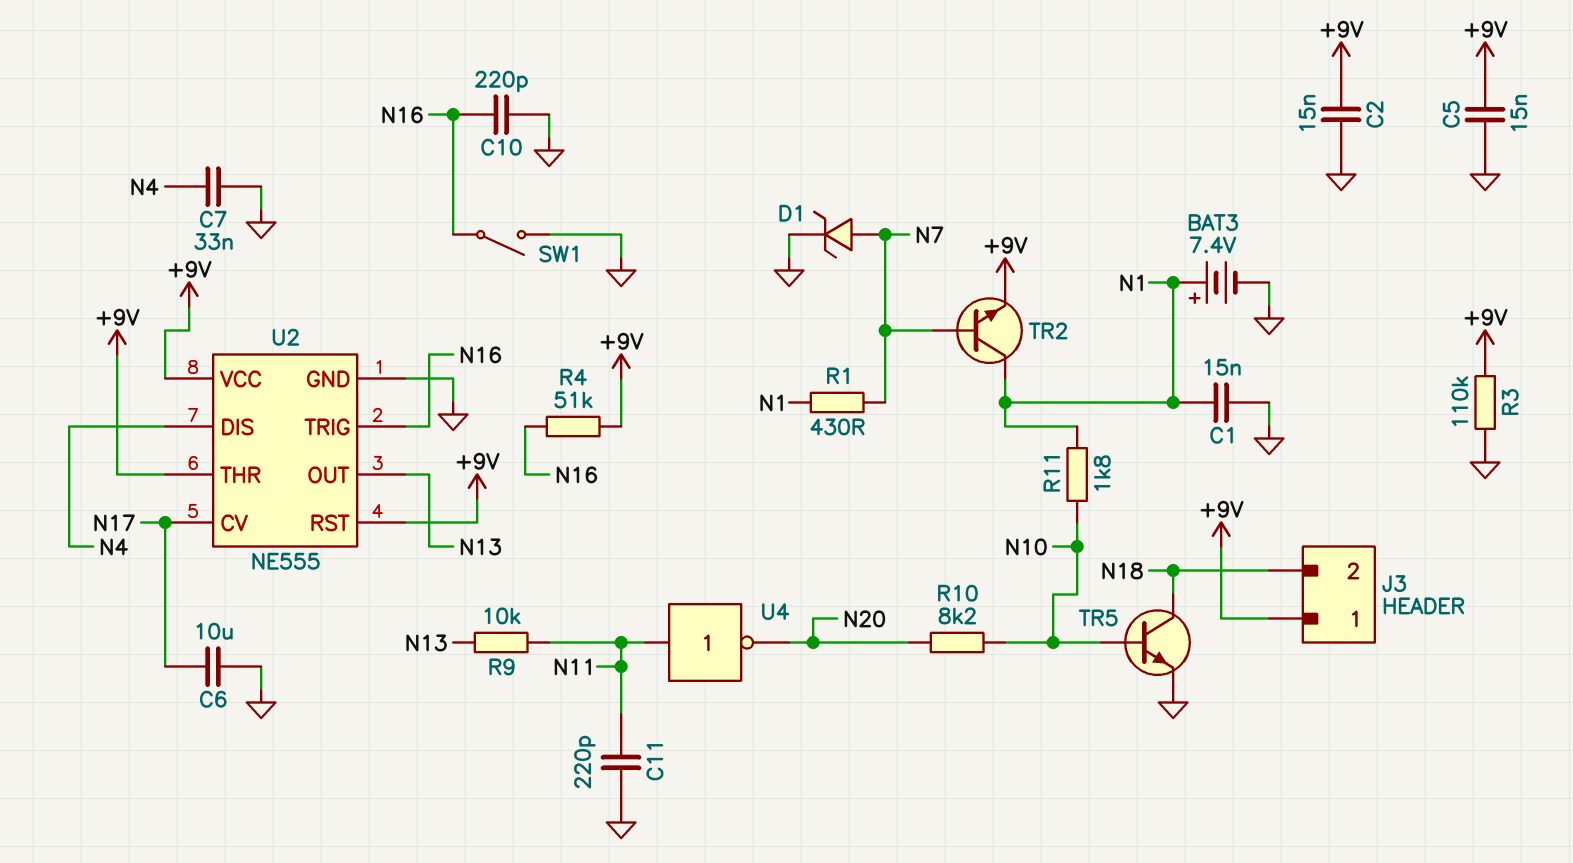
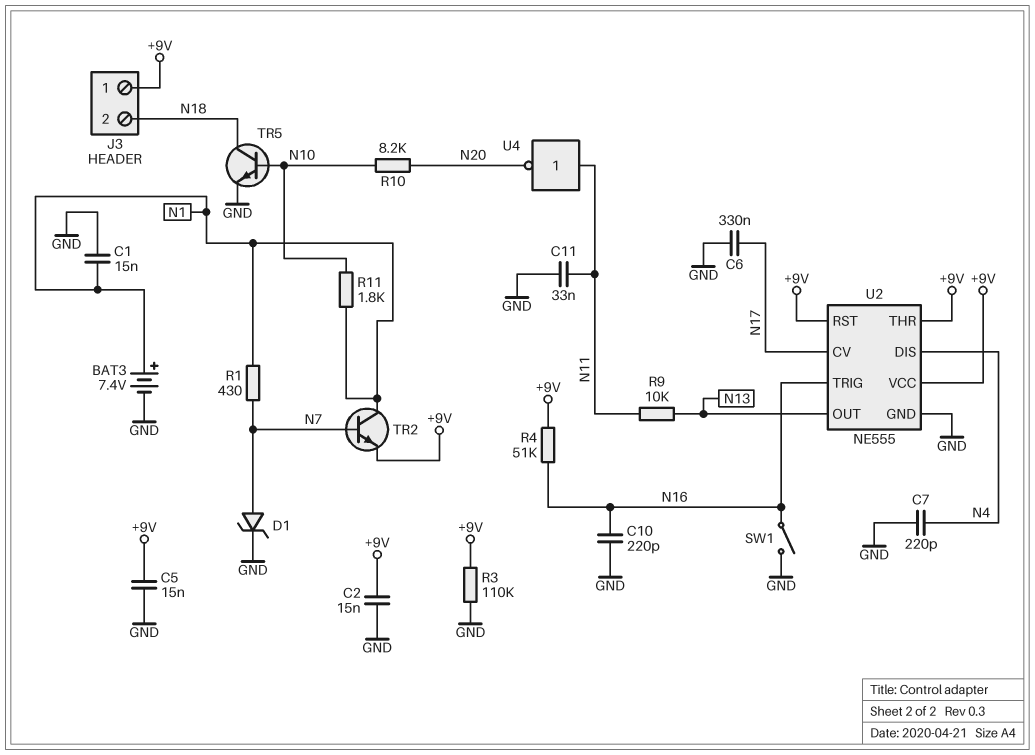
C6: 10uF (GND, N17) -> 330nF (GND, N17)
C7: 33nF (GND, N4) -> 220pF (GND, N4)
C11: 220pF (GND, N11) -> 33nF (GND, N11)

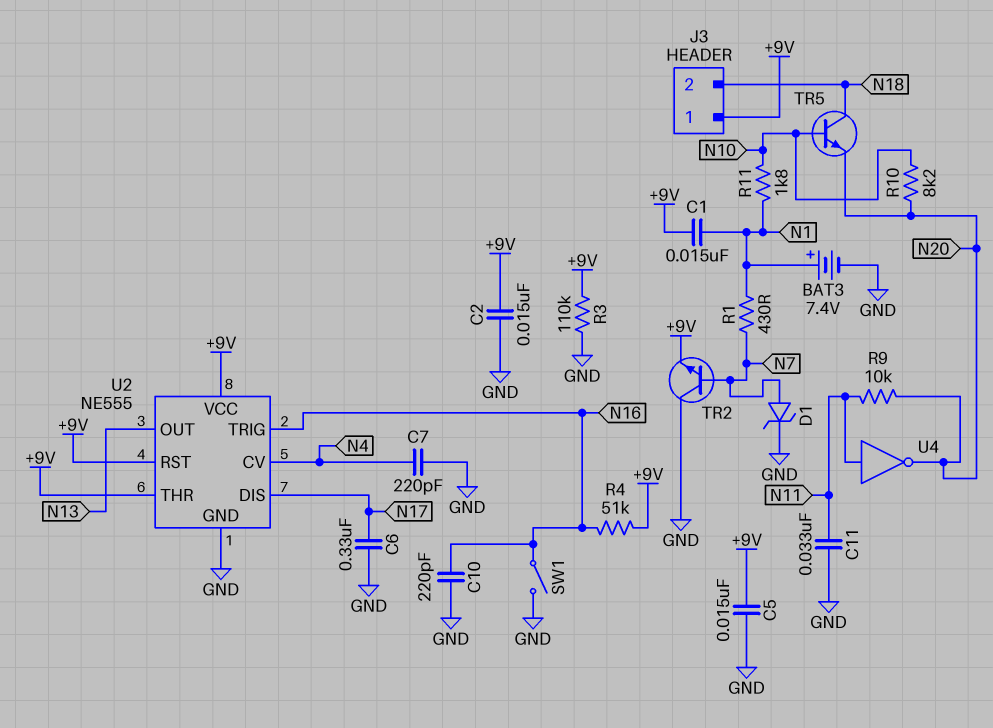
C1: 15nF (GND, N1) -> 15nF (+9V, N1)
R9: 10k (N11, N13) -> 10k (N11, N20)
TR2: NPN (B N7, C N1, E +9V) -> NPN (B N7, C GND, E +9V)
TR5: NPN (B N10, C N18, E GND) -> NPN (B N10, C N18, E N20)
U2 pin CV: N17 -> N4
U2 pin DIS: N4 -> N17

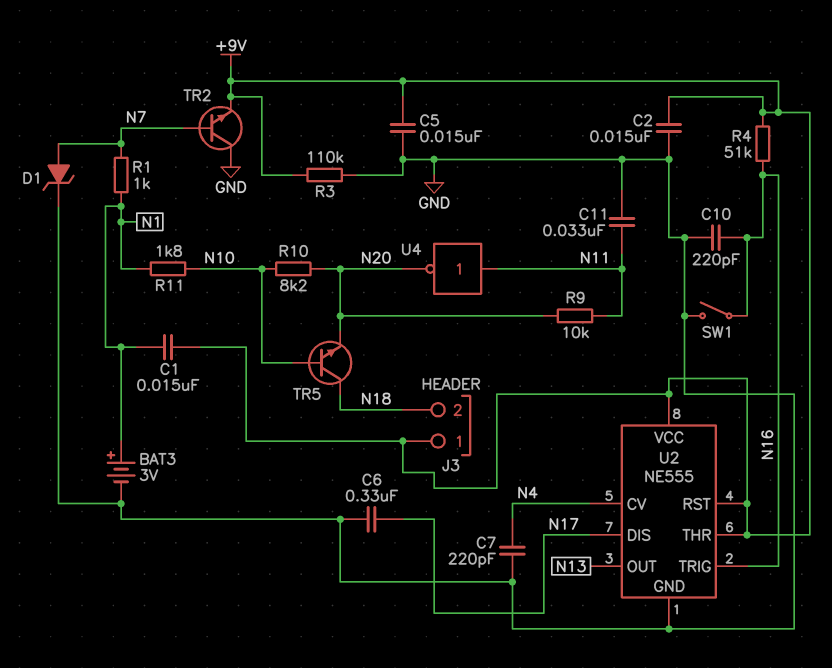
BAT3: 7.4V (plus N1, minus GND) -> 3V (plus N1, minus GND)
R1: 430 (N1, N7) -> 1k (N1, N7)

